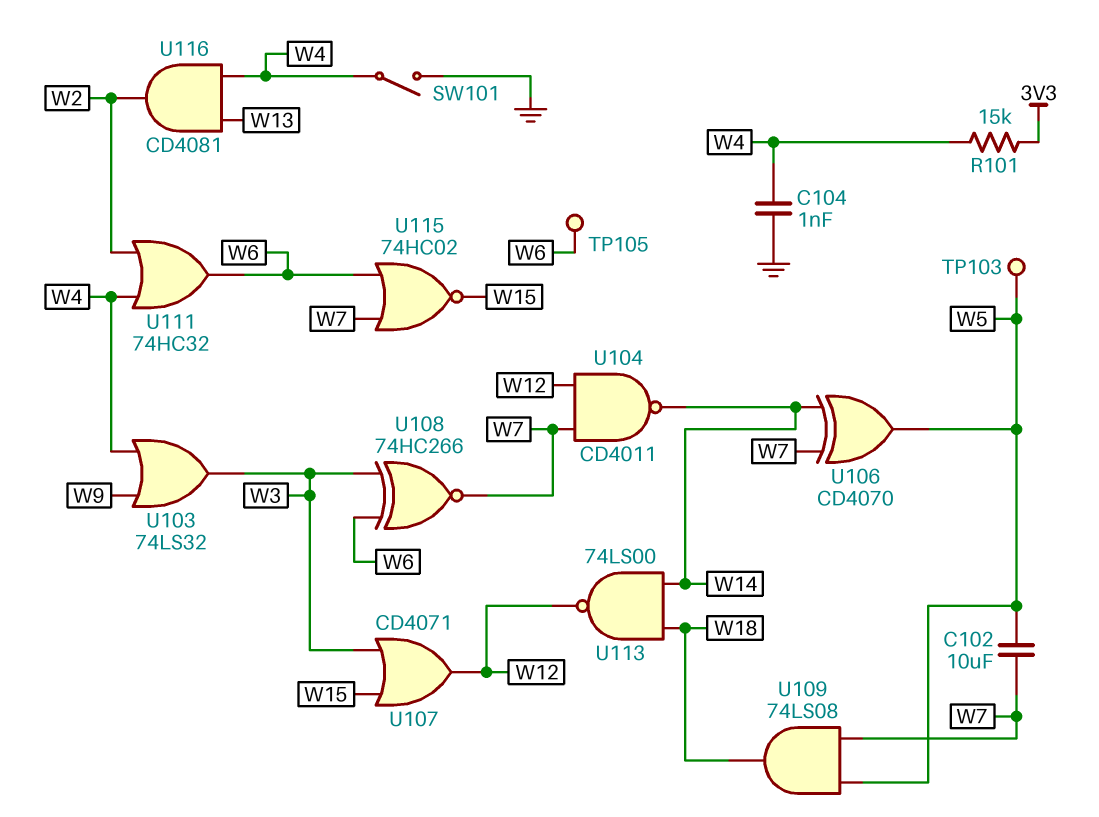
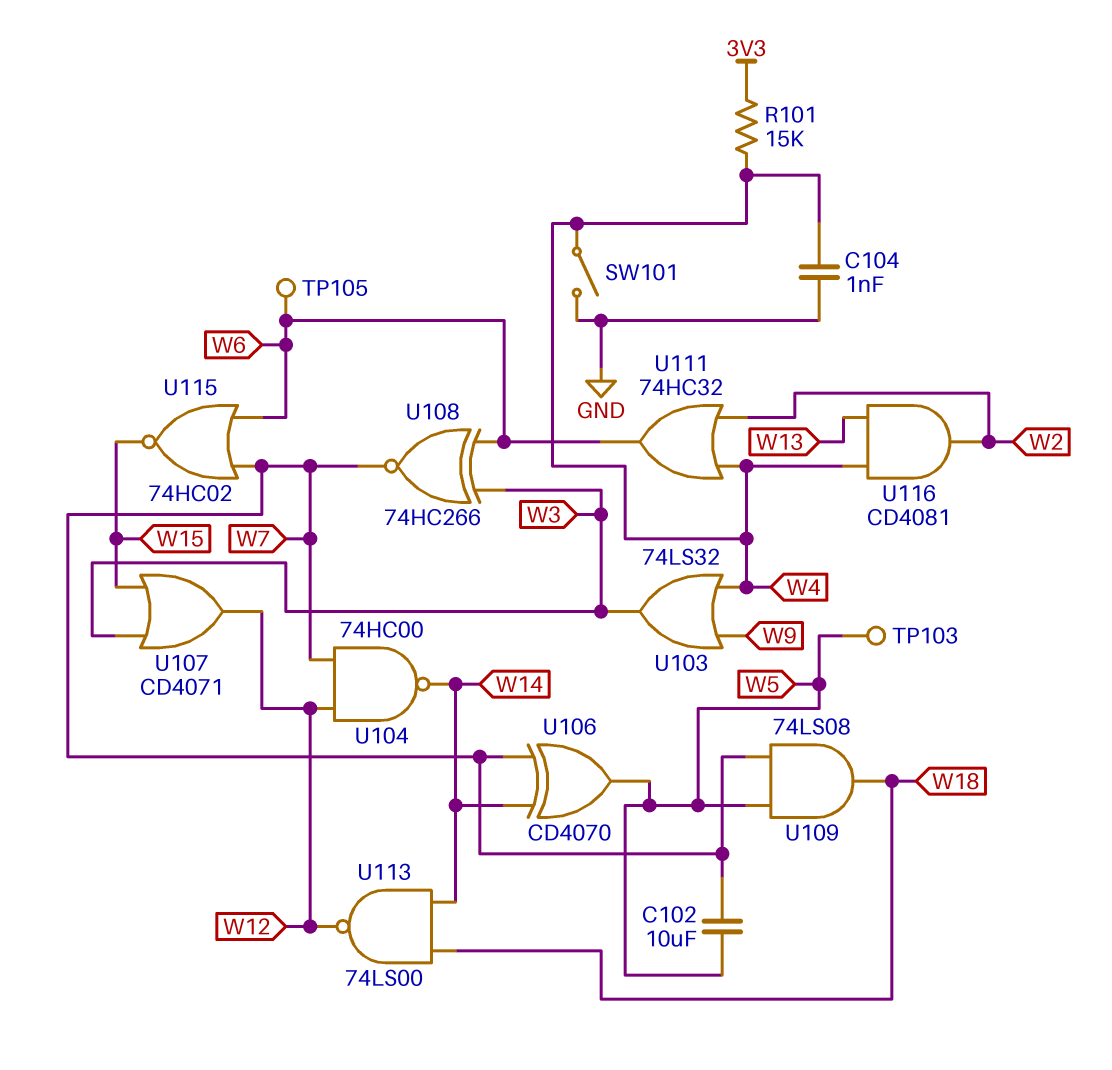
U104: NAND CD4011 (in W7, in W12, out W14) -> NAND 74HC00 (in W7, in W12, out W14)

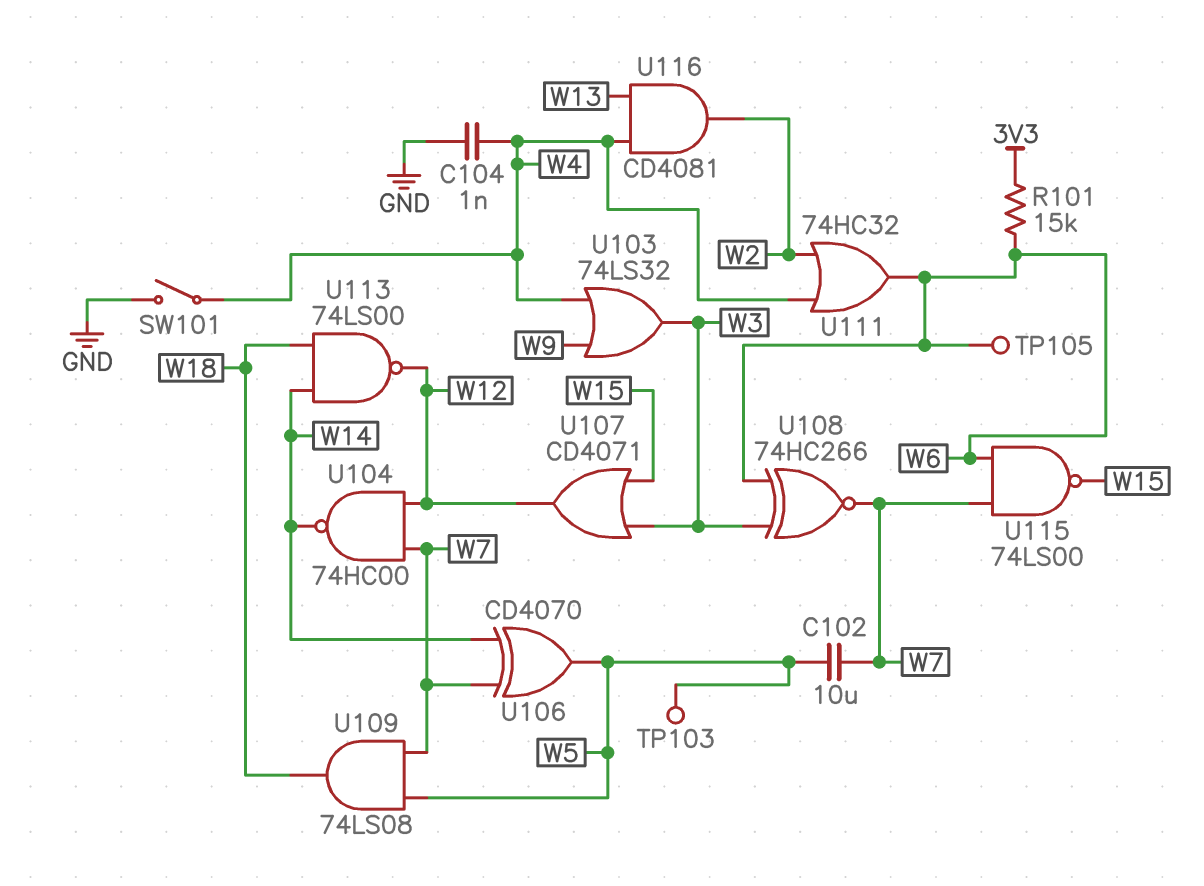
R101: 15k (3V3, W4) -> 15k (3V3, W6)
U115: NOR 74HC02 (in W6, in W7, out W15) -> NAND 74LS00 (in W6, in W7, out W15)

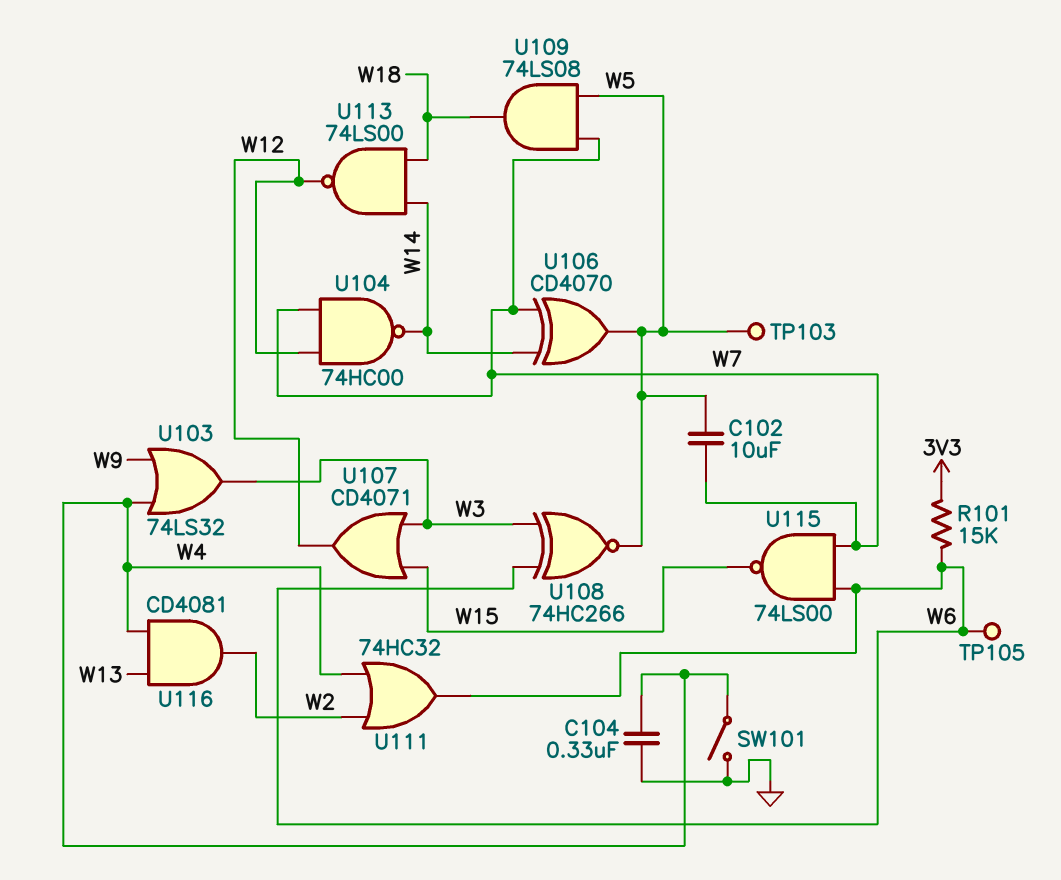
C104: 1nF (GND, W4) -> 330nF (GND, W4)
U108: XNOR 74HC266 (in W3, in W6, out W7) -> XNOR 74HC266 (in W3, in W6, out W5)

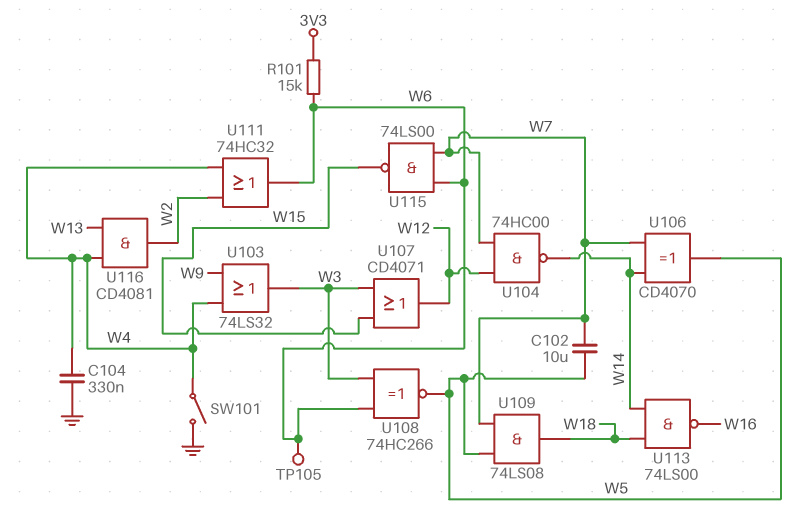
TP103: test point (W5) -> none
U113: NAND 74LS00 (in W14, in W18, out W12) -> NAND 74LS00 (in W14, in W18, out W16)

